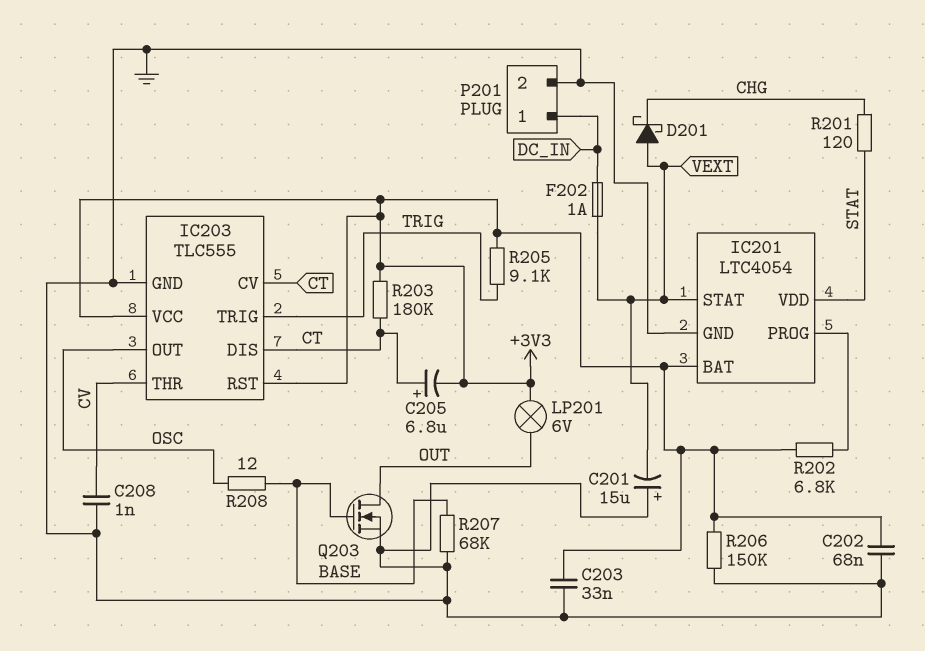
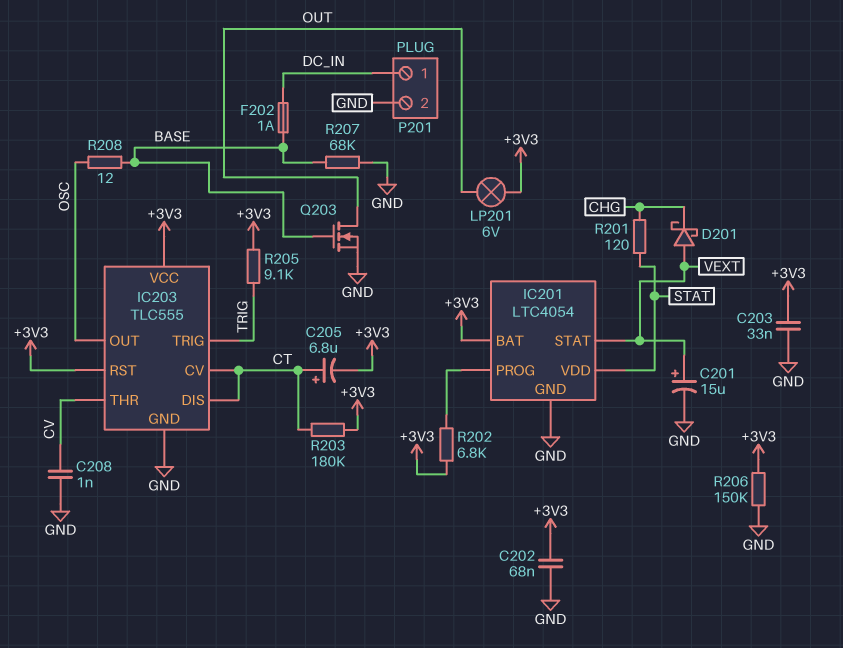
C201: 15uF (plus GND, minus VEXT) -> 15uF (plus VEXT, minus GND)
F202: 1A (DC_IN, VEXT) -> 1A (BASE, DC_IN)

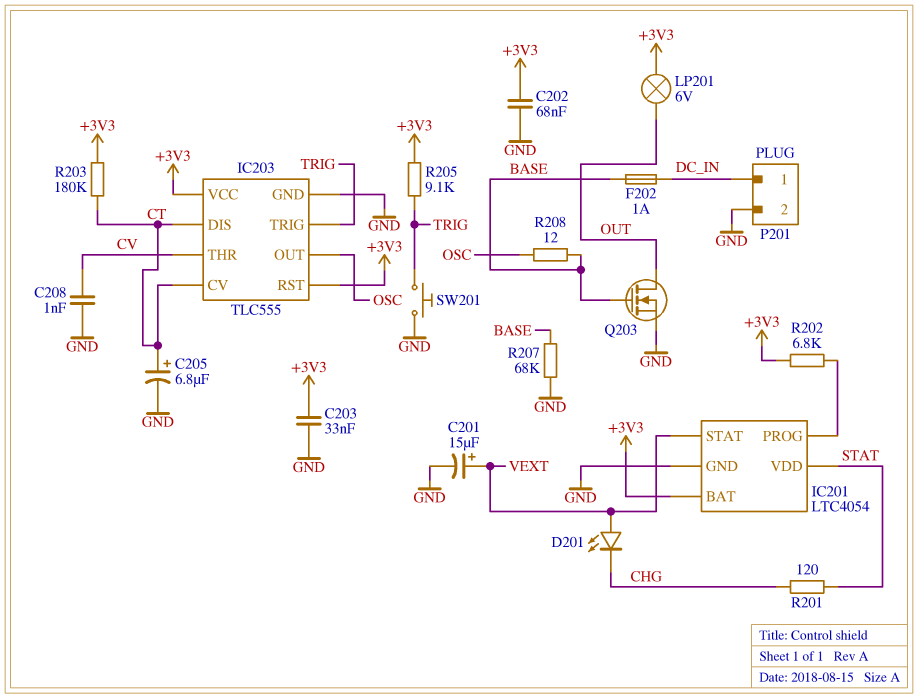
C205: 6.8uF (plus CT, minus +3V3) -> 6.8uF (plus CT, minus GND)
D201: schottky (A VEXT, K CHG) -> LED (A VEXT, K CHG)
R206: 150k (+3V3, GND) -> none
SW201: none -> button (GND, TRIG)

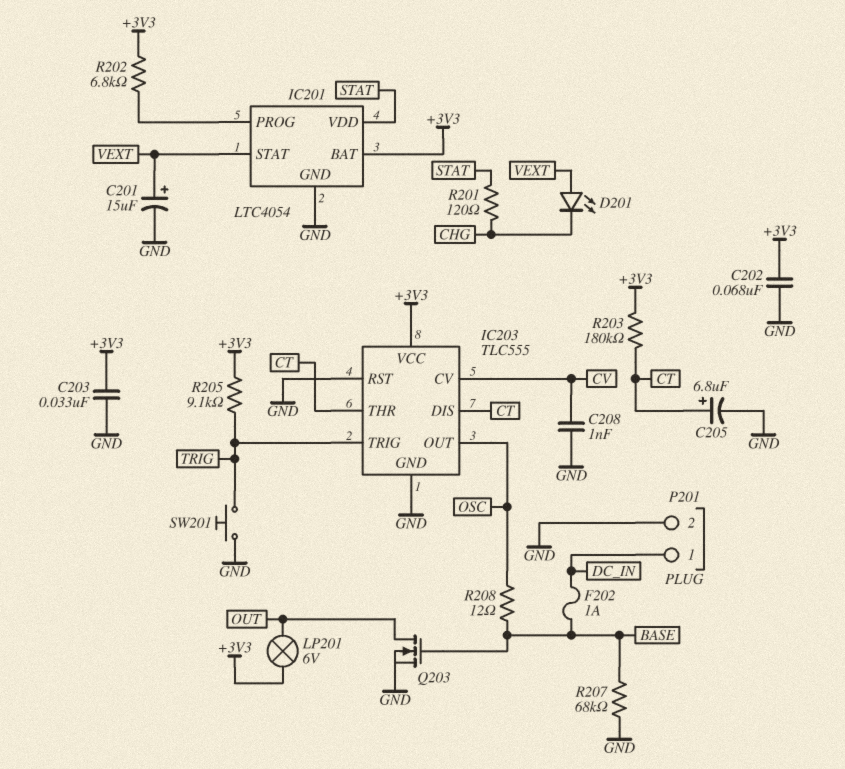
IC203 pin CV: CT -> CV
IC203 pin RST: +3V3 -> GND
IC203 pin THR: CV -> CT

